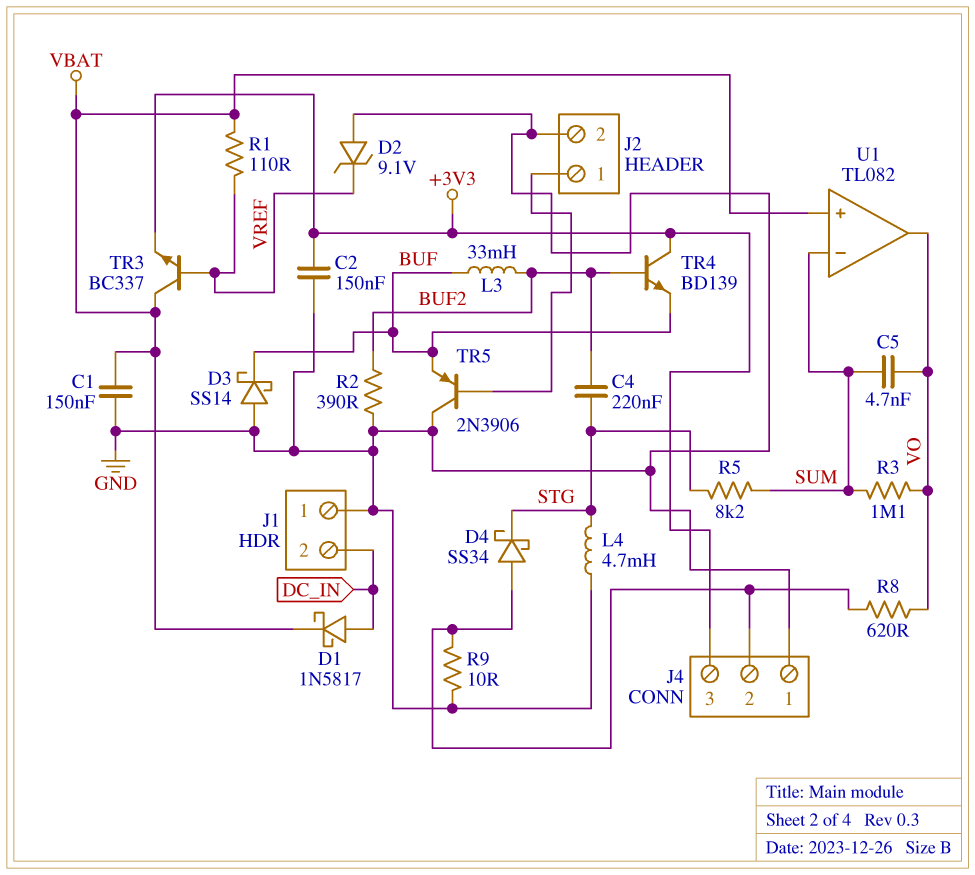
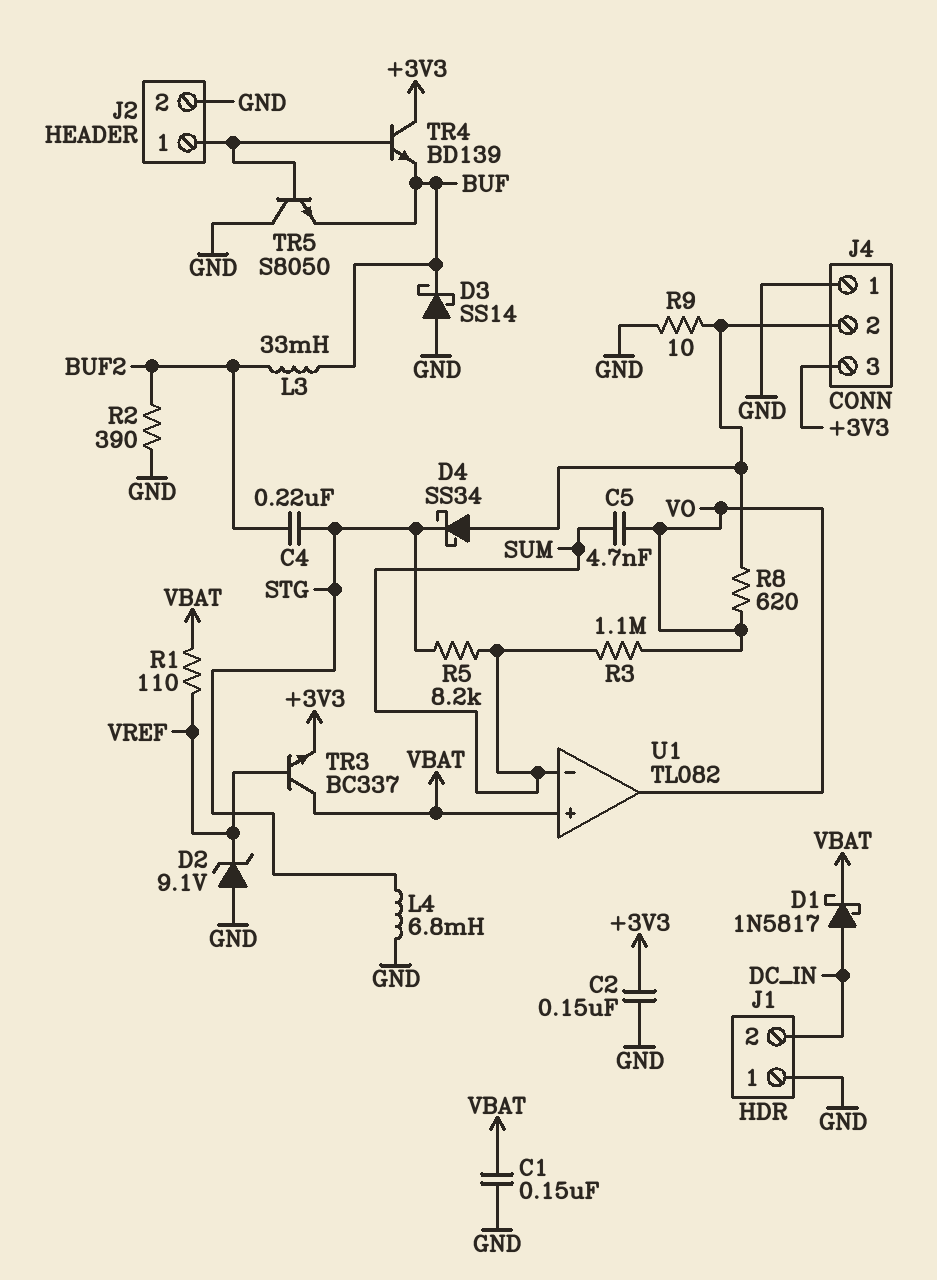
L4: 4.7mH (GND, STG) -> 6.8mH (GND, STG)
TR4: NPN BD139 (B BUF2, C +3V3, E BUF) -> NPN BD139 (B J2/1, C +3V3, E BUF)
TR5: PNP 2N3906 (B J2/1, C GND, E BUF) -> NPN S8050 (B J2/1, C GND, E BUF)

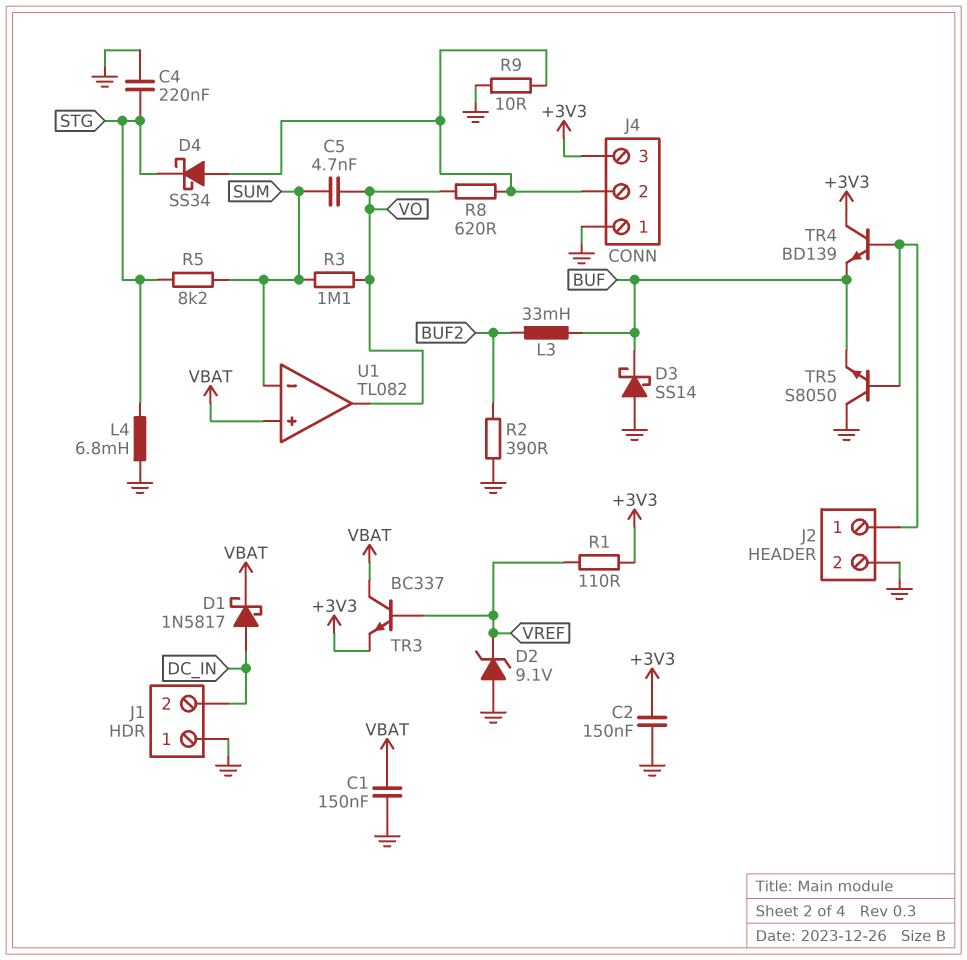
C4: 220nF (BUF2, STG) -> 220nF (GND, STG)
R1: 110 (VBAT, VREF) -> 110 (+3V3, VREF)

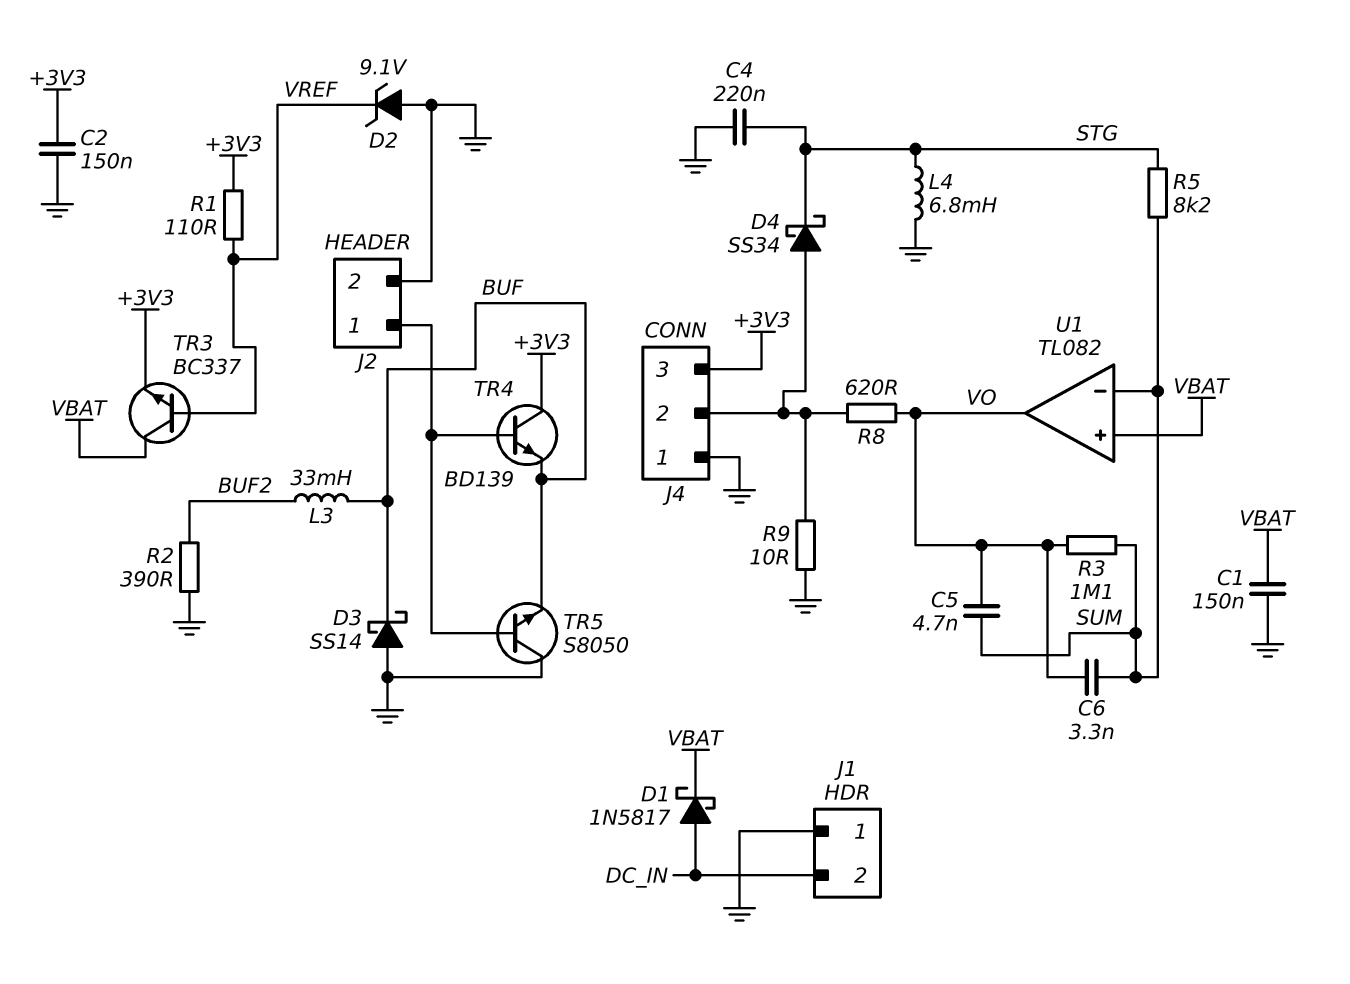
C6: none -> 3.3nF (SUM, VO)

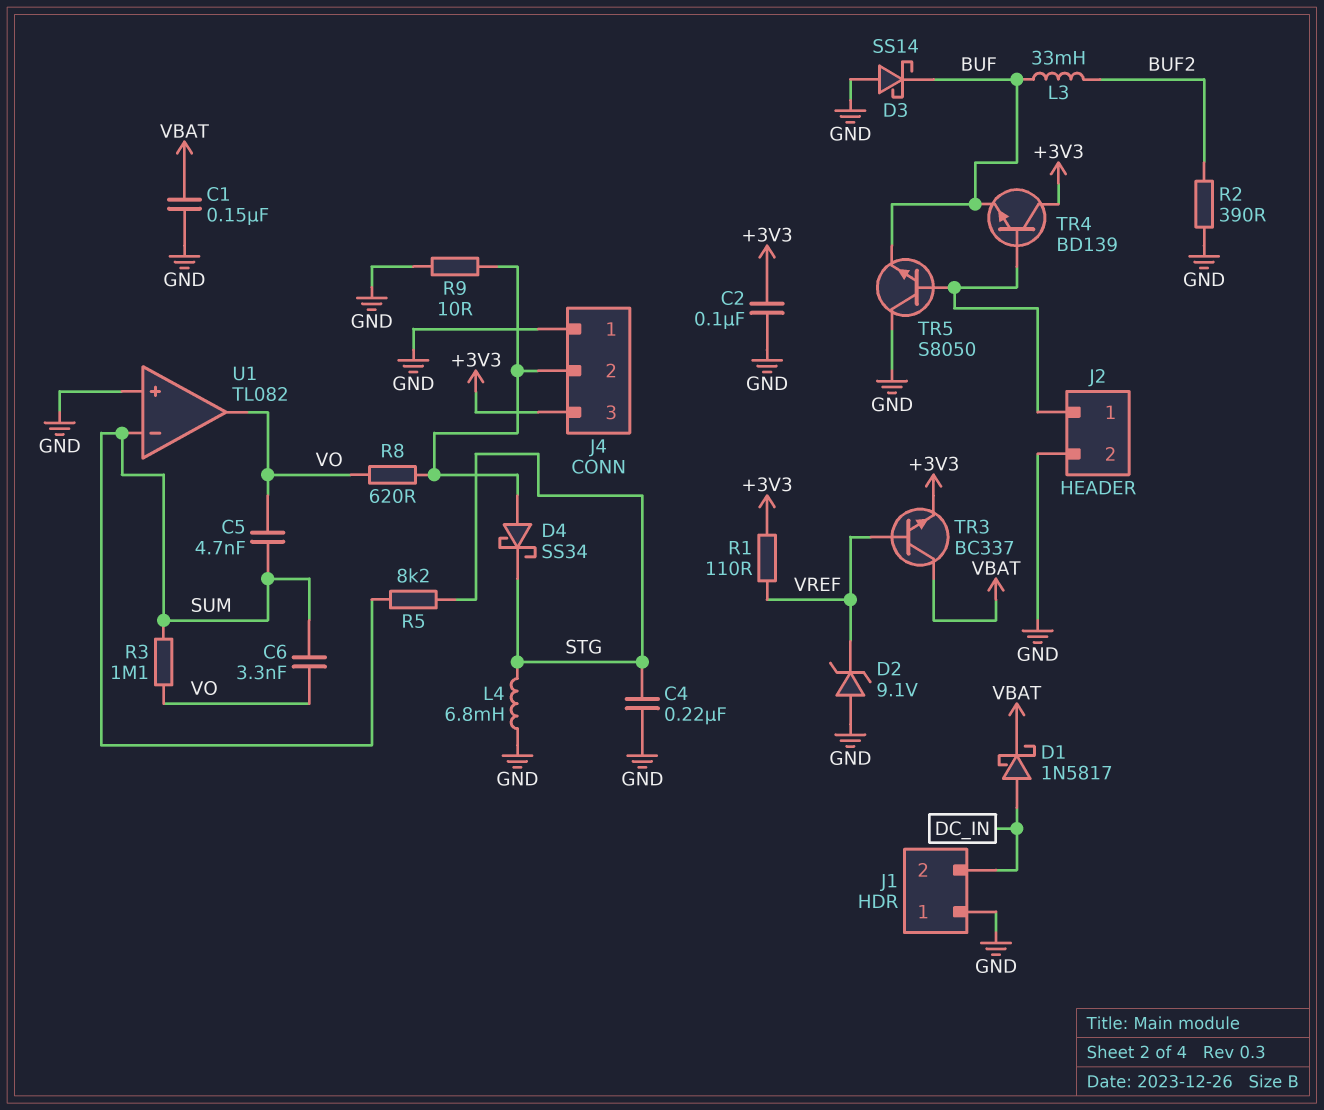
C2: 150nF (+3V3, GND) -> 100nF (+3V3, GND)
U1 pin in+: VBAT -> GND

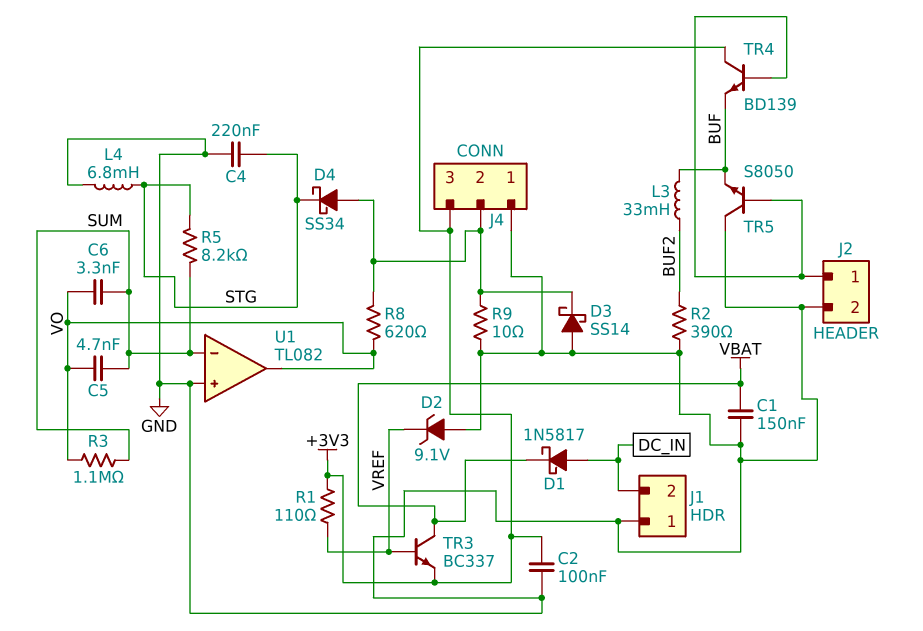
D3: schottky SS14 (A GND, K BUF) -> schottky SS14 (A GND, K J4/2)

